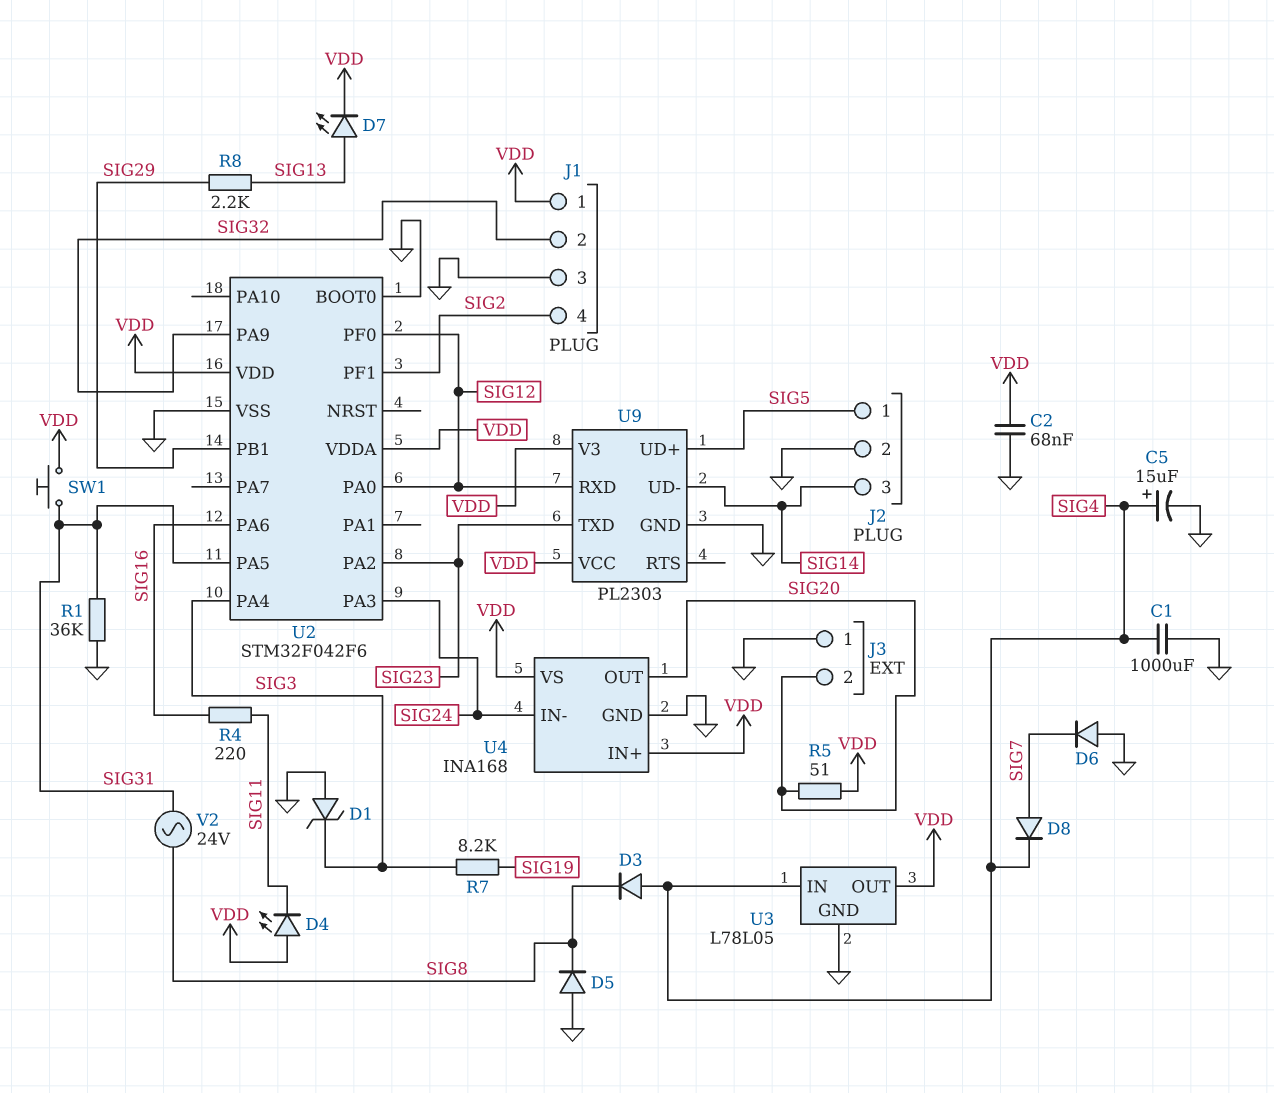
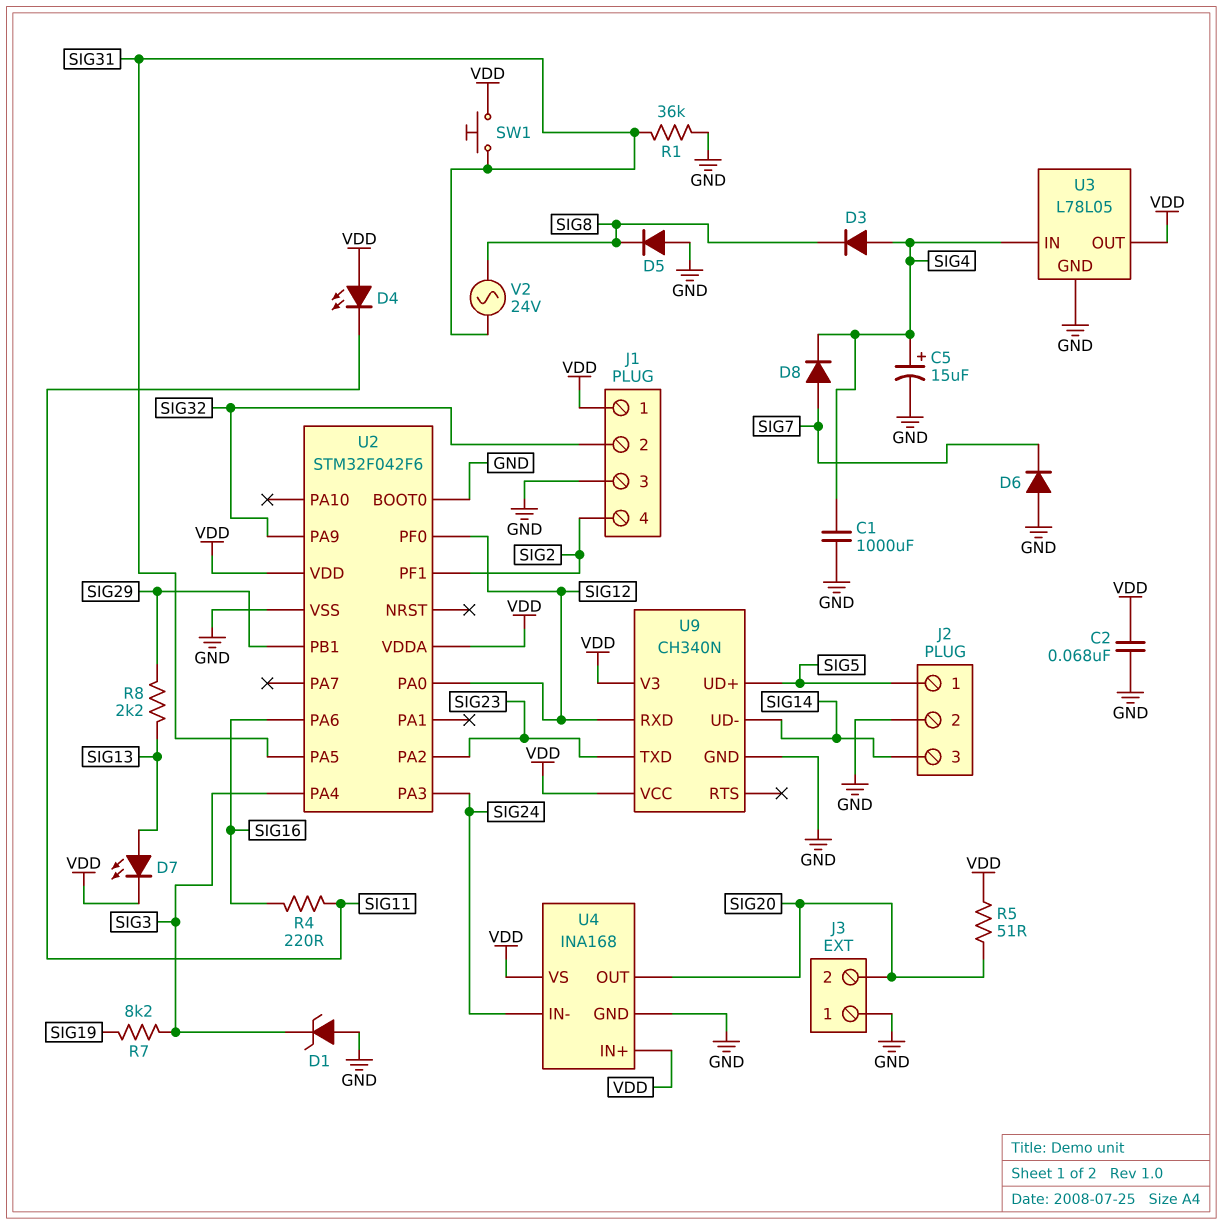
U9: PL2303 -> CH340N

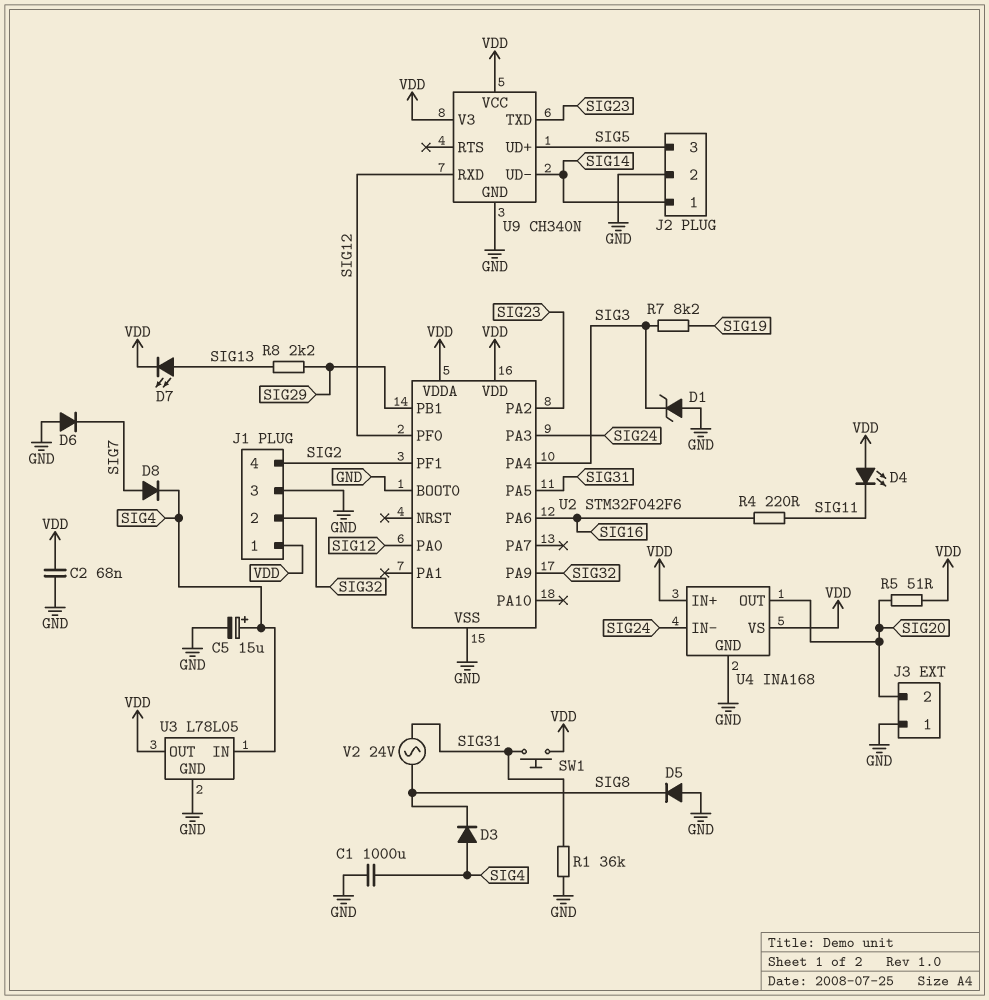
J2 pin 1: SIG5 -> SIG14
J2 pin 3: SIG14 -> SIG5

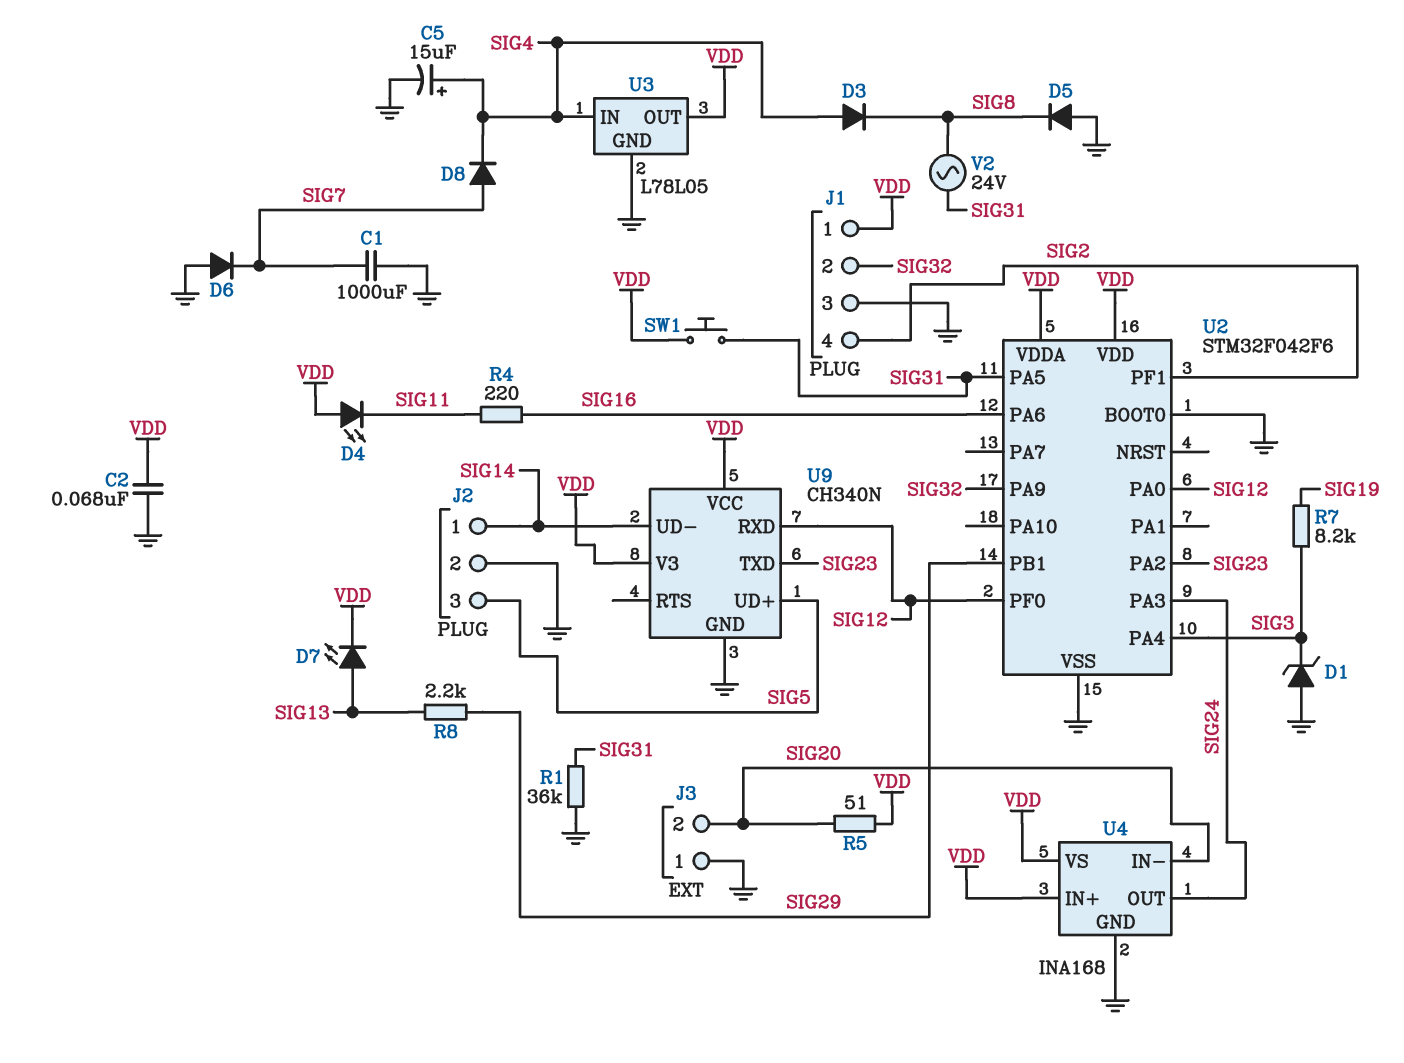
C1: 1000uF (GND, SIG4) -> 1000uF (GND, SIG7)
U4 pin IN-: SIG24 -> SIG20
U4 pin OUT: SIG20 -> SIG24

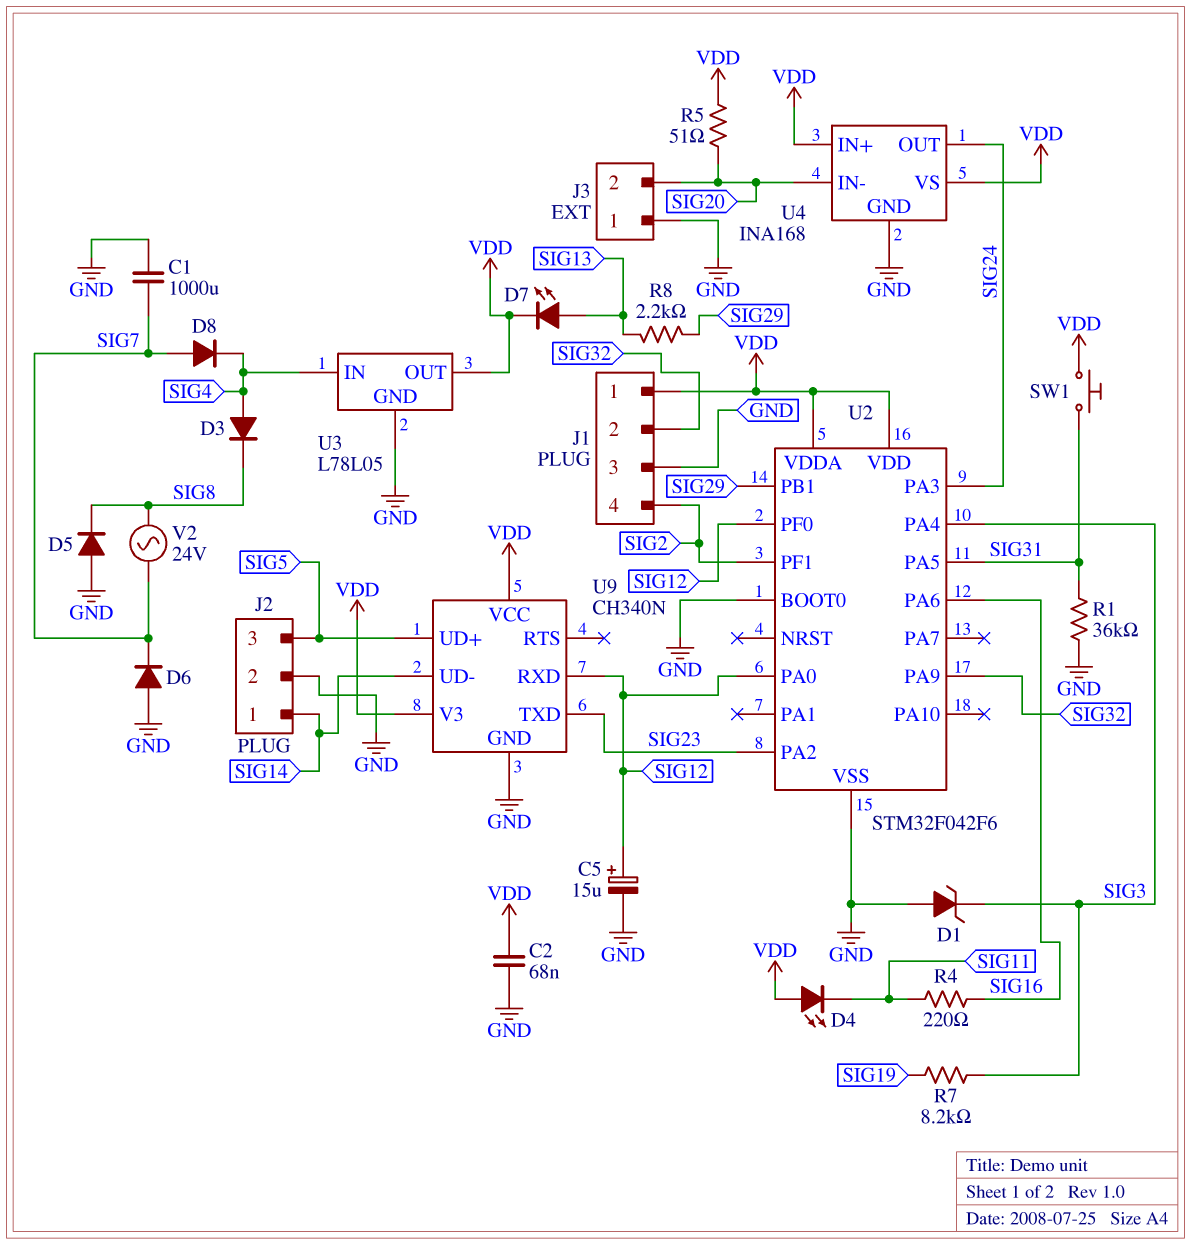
C5: 15uF (plus SIG4, minus GND) -> 15uF (plus SIG12, minus GND)
V2: AC 24V (SIG8, SIG31) -> AC 24V (SIG7, SIG8)

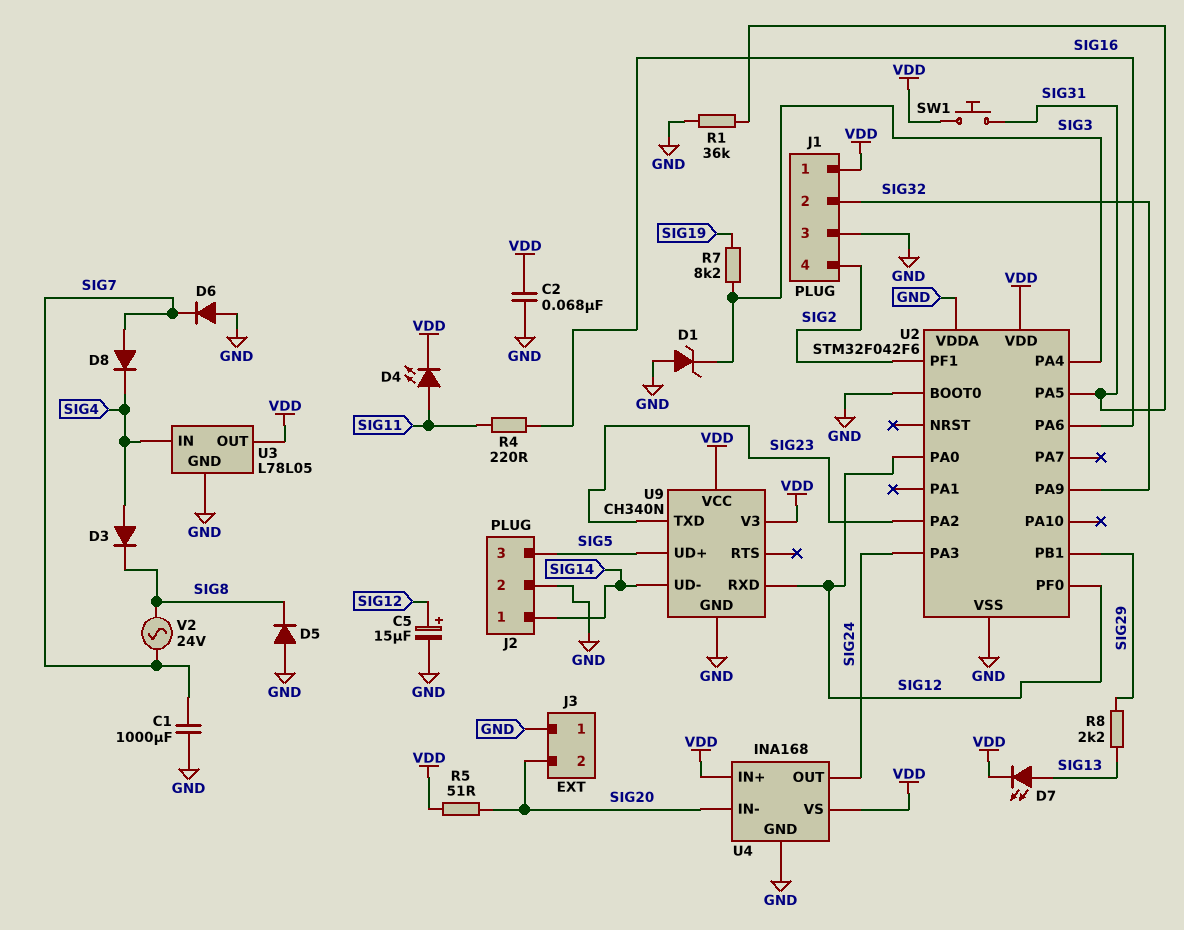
D4: LED (A VDD, K SIG11) -> LED (A SIG11, K VDD)
U2 pin VDDA: VDD -> GND

